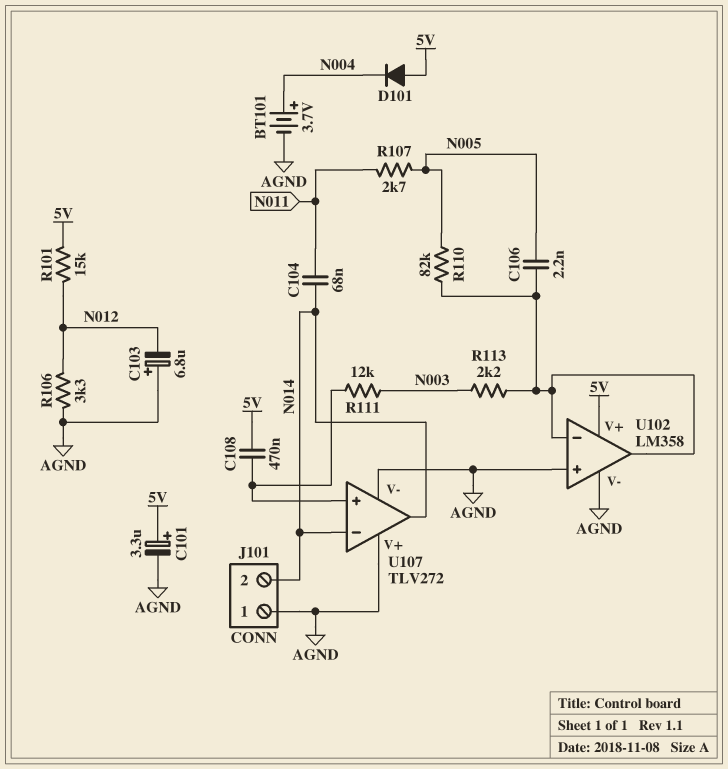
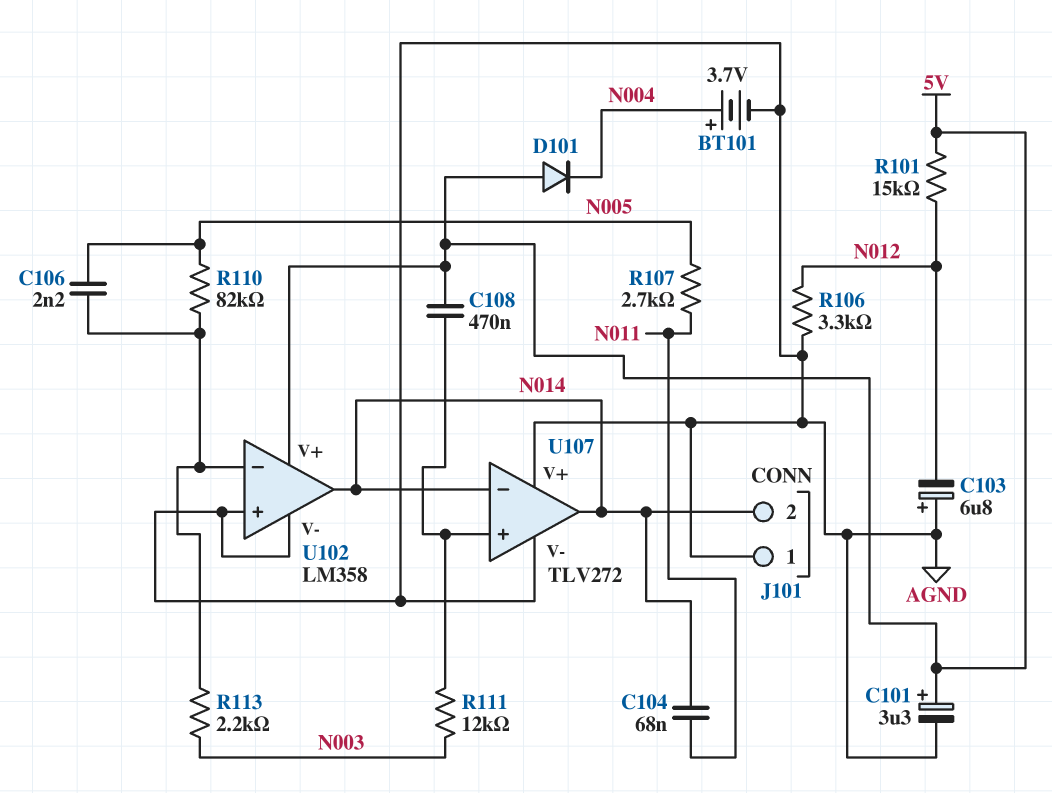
U102 pin out: U102/in- -> N014

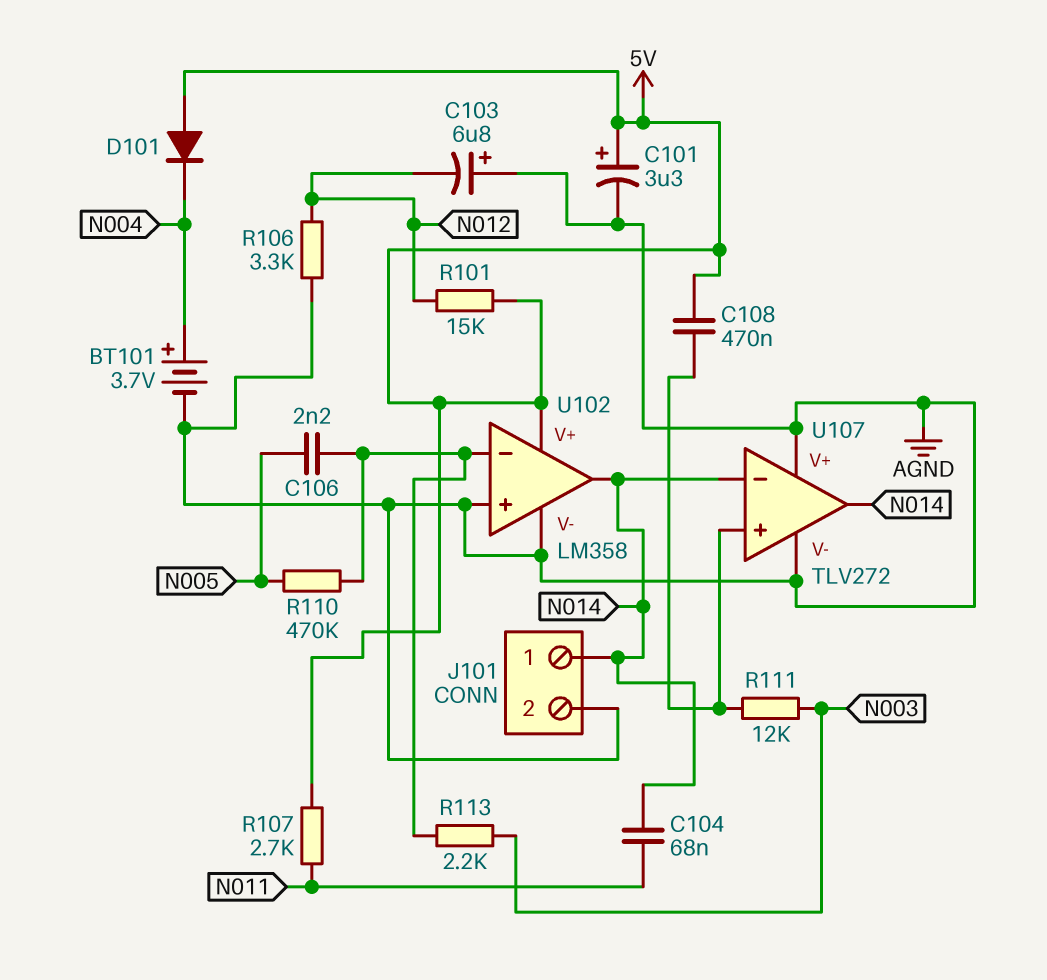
J101 pin 1: AGND -> N014
J101 pin 2: N014 -> AGND
R107: 2.7k (N005, N011) -> 2.7k (5V, N011)
R110: 82k (N005, U102/in-) -> 470k (N005, U102/in-)

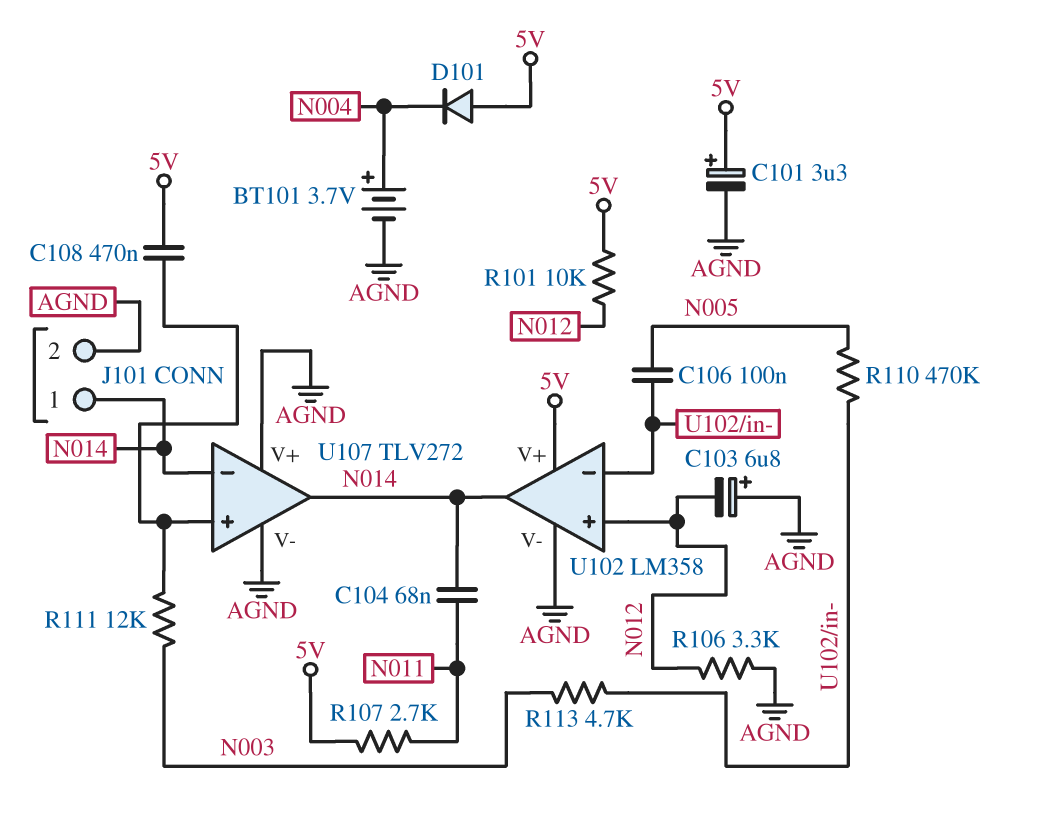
C106: 2.2nF (N005, U102/in-) -> 100nF (N005, U102/in-)
R101: 15k (5V, N012) -> 10k (5V, N012)
R113: 2.2k (N003, U102/in-) -> 4.7k (N003, U102/in-)
U102 pin in+: AGND -> N012

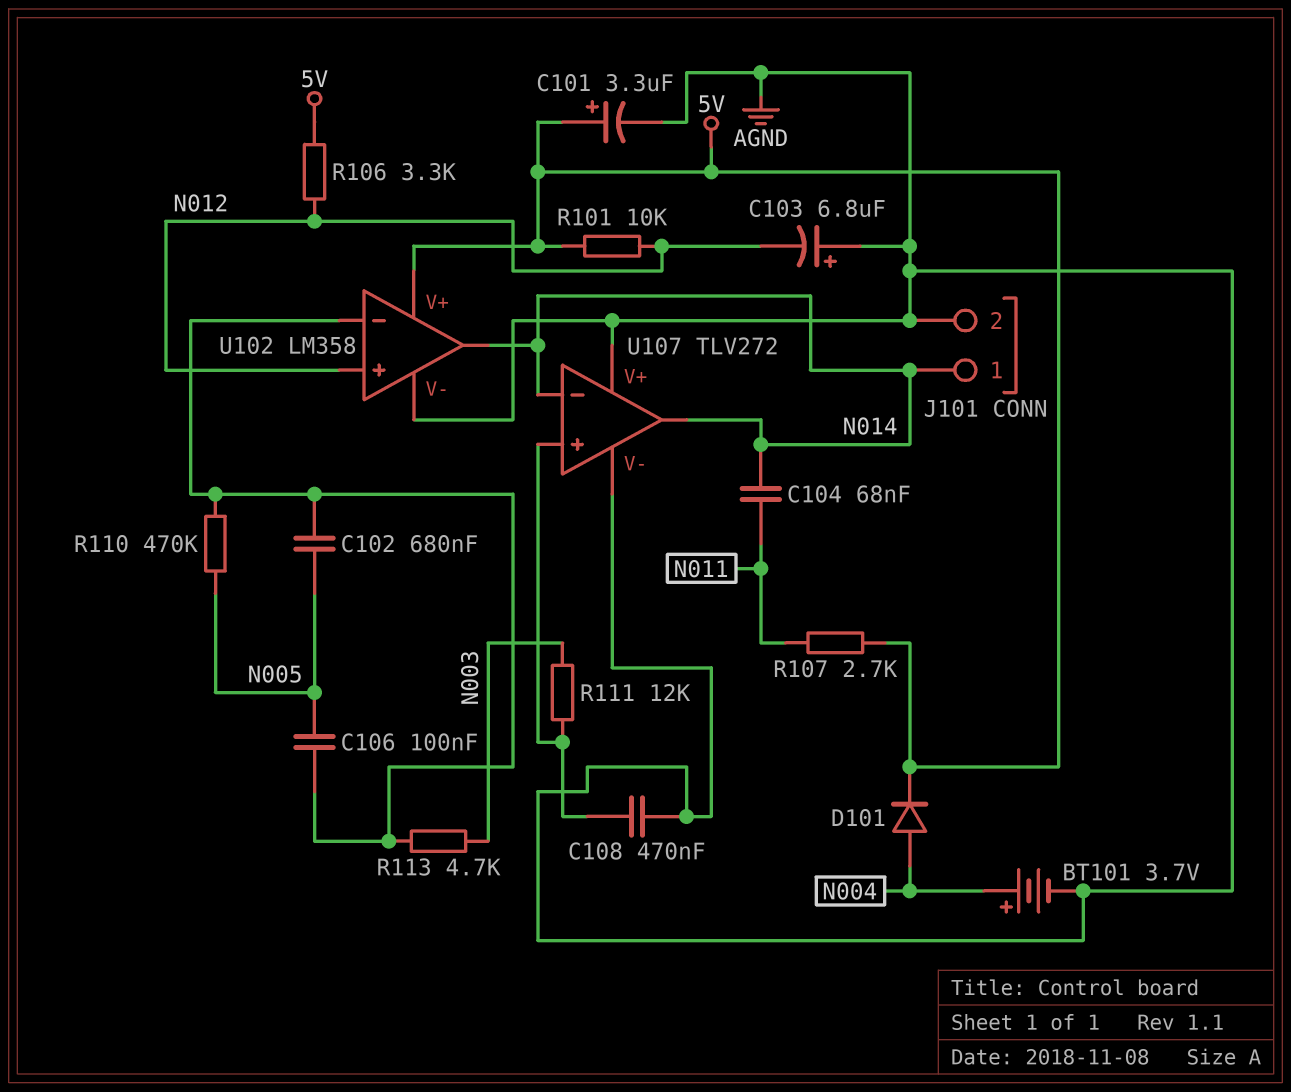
C102: none -> 680nF (N005, U102/in-)
C108: 470nF (5V, U107/in+) -> 470nF (AGND, U107/in+)
D101: diode (A 5V, K N004) -> diode (A N004, K 5V)
R106: 3.3k (AGND, N012) -> 3.3k (5V, N012)

